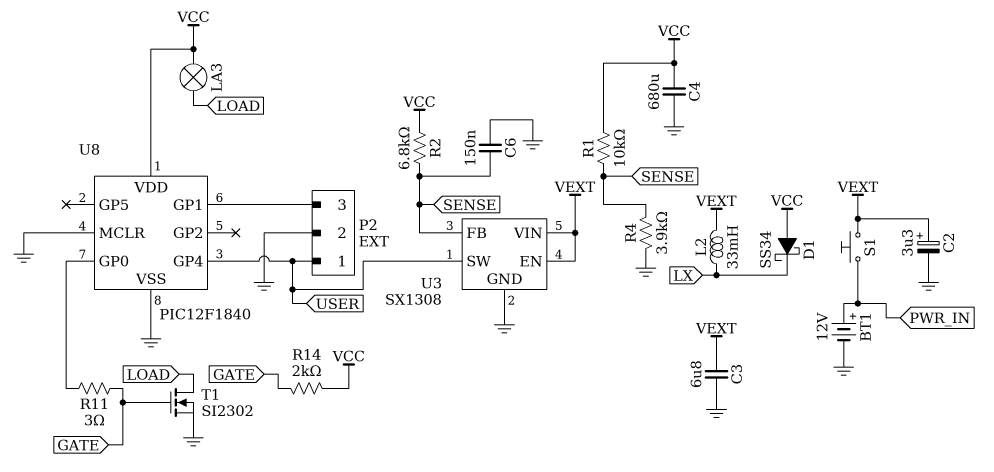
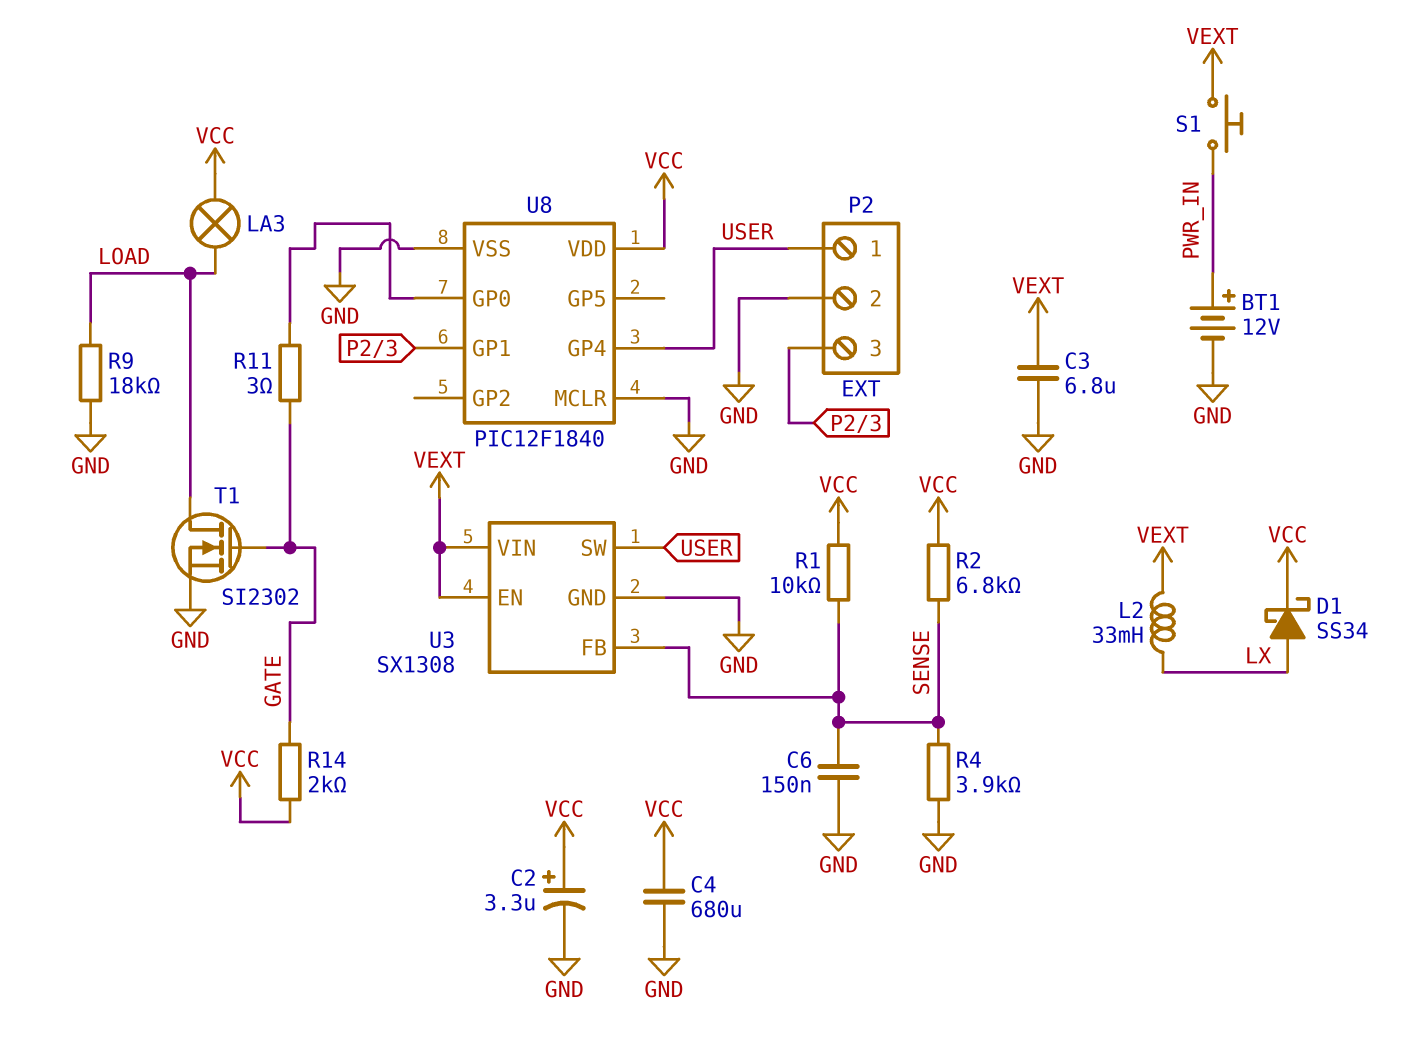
C2: 3.3uF (plus VEXT, minus GND) -> 3.3uF (plus VCC, minus GND)
D1: schottky SS34 (A VCC, K LX) -> schottky SS34 (A LX, K VCC)
R9: none -> 18k (GND, LOAD)

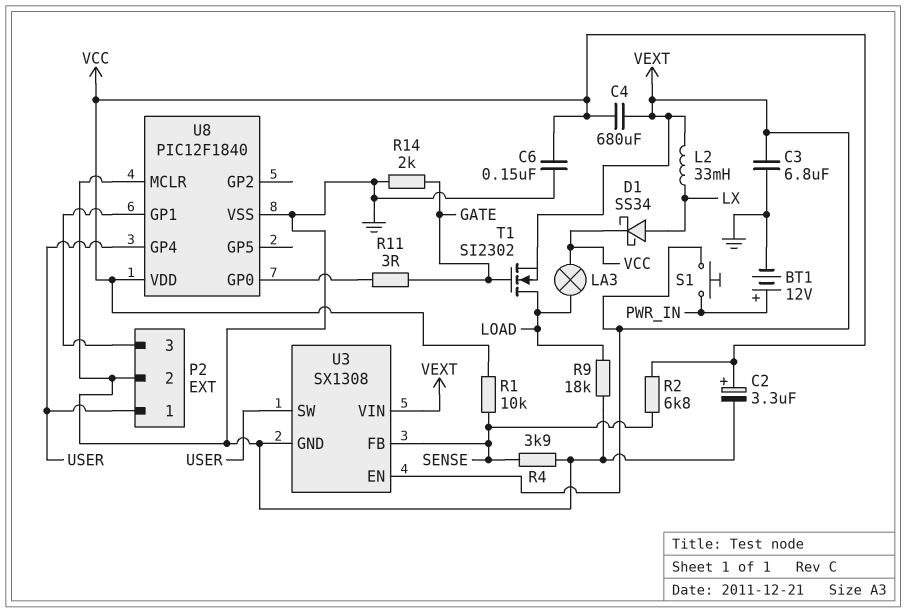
C4: 680uF (GND, VCC) -> 680uF (VCC, VEXT)
C6: 150nF (GND, SENSE) -> 150nF (GND, VCC)
R14: 2k (GATE, VCC) -> 2k (GATE, GND)
T1: NMOS SI2302 (G GATE, D LOAD, S GND) -> NMOS SI2302 (G GATE, D LOAD, S VEXT)

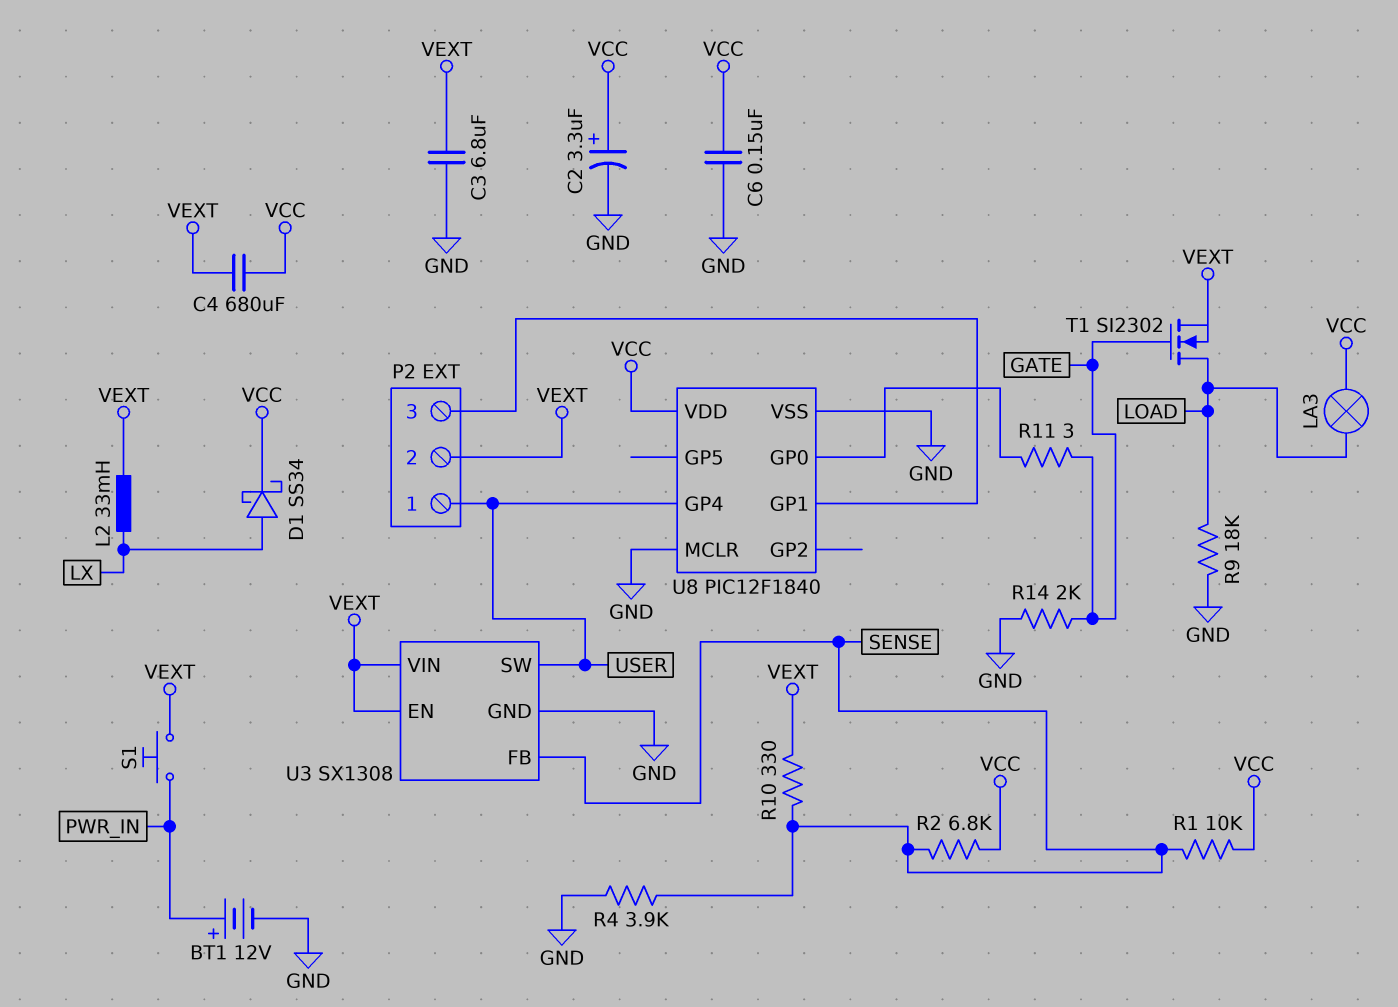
P2 pin 2: GND -> VEXT
R10: none -> 330 (SENSE, VEXT)

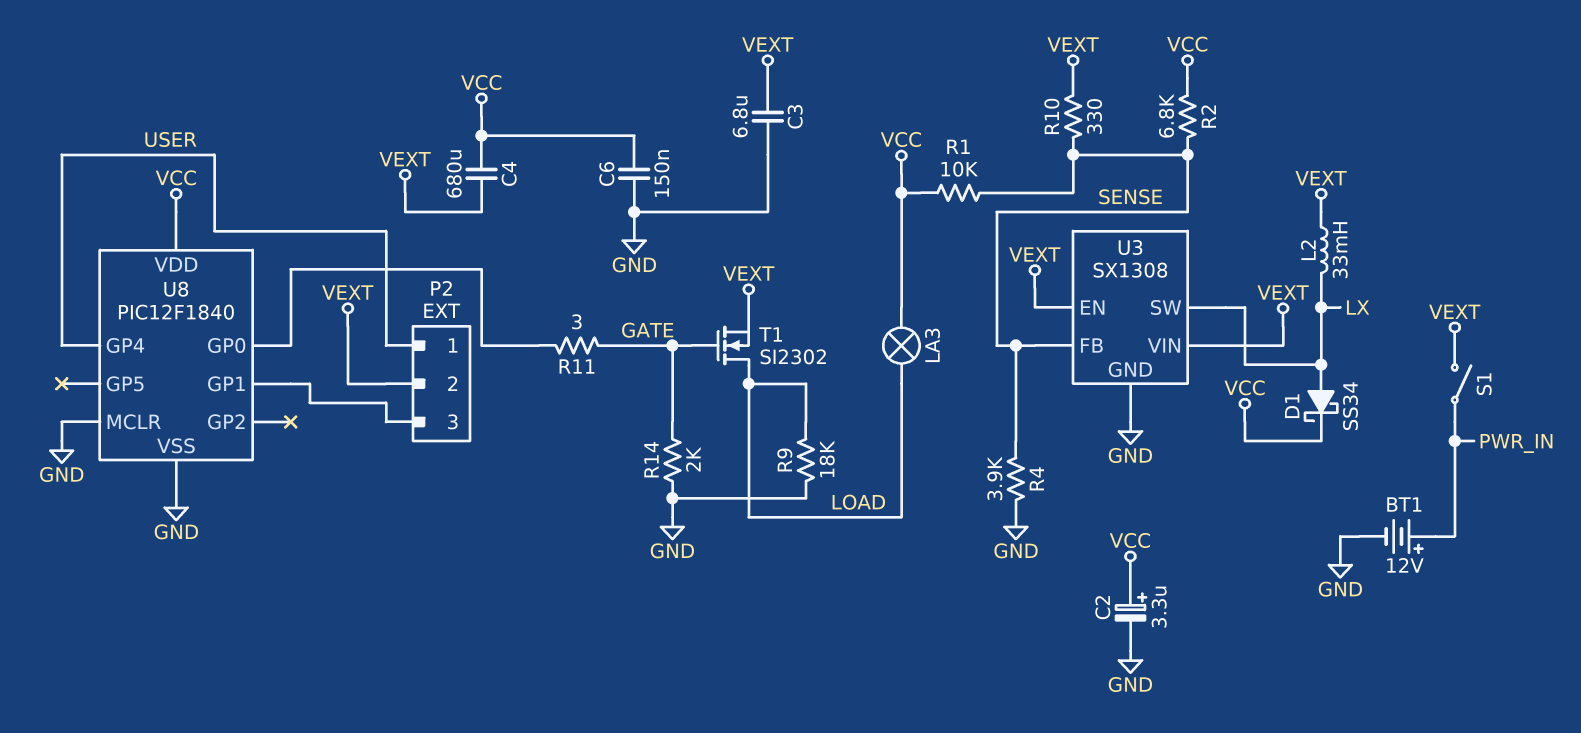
S1: button (PWR_IN, VEXT) -> switch (PWR_IN, VEXT)
U3 pin SW: USER -> LX

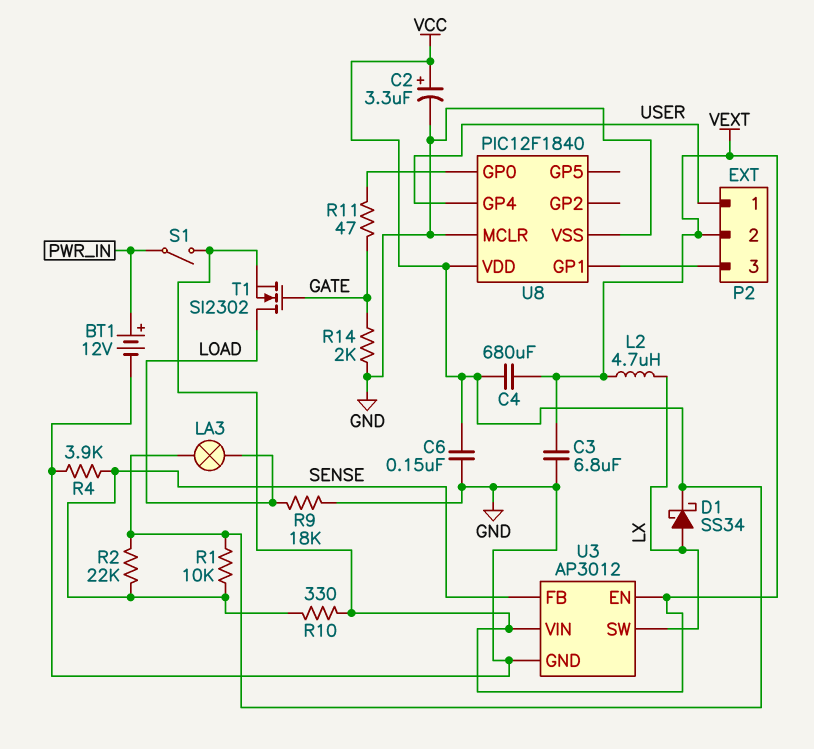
L2: 33mH (LX, VEXT) -> 4.7uH (LX, VEXT)
R2: 6.8k (SENSE, VCC) -> 22k (SENSE, VCC)
R11: 3 (GATE, U8/GP0) -> 47 (GATE, U8/GP0)
U3: SX1308 -> AP3012

